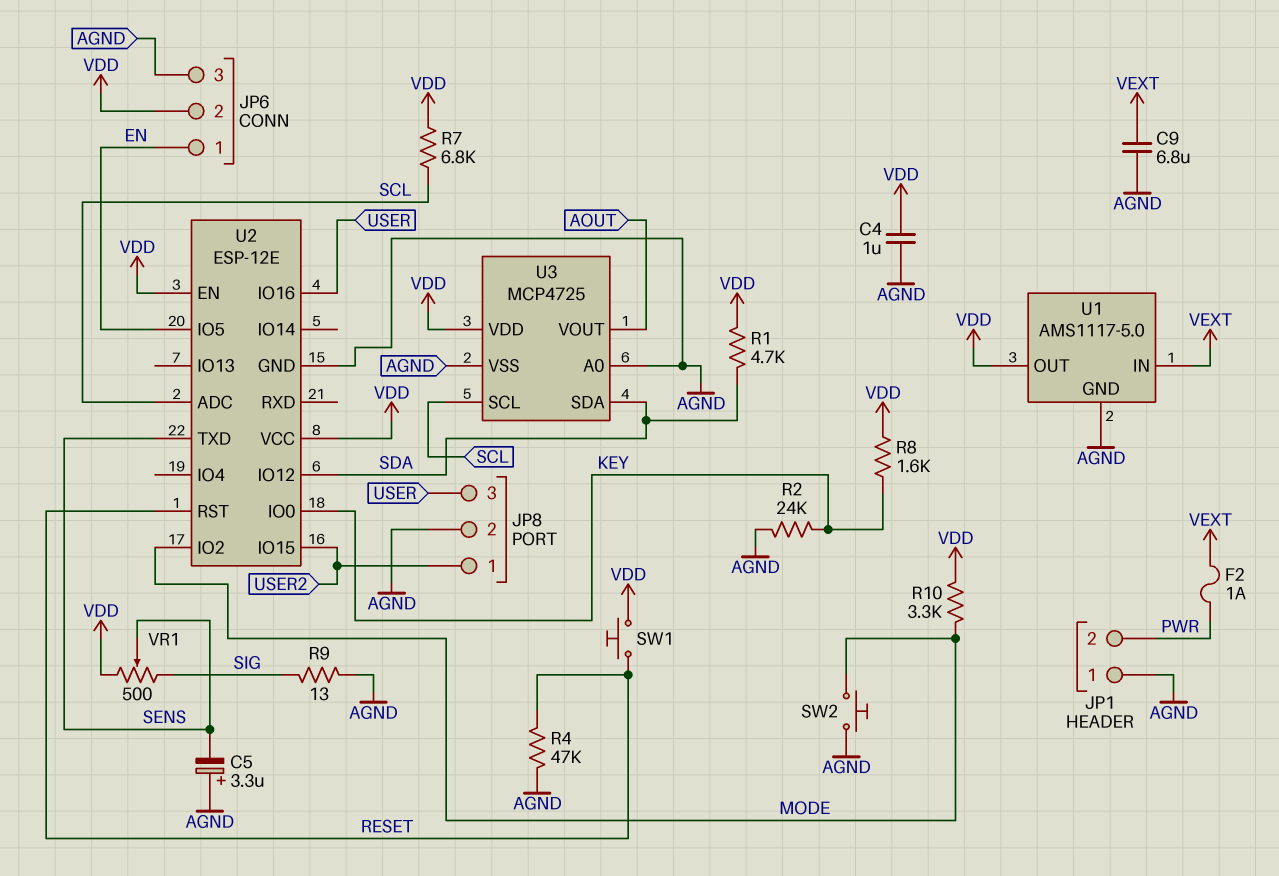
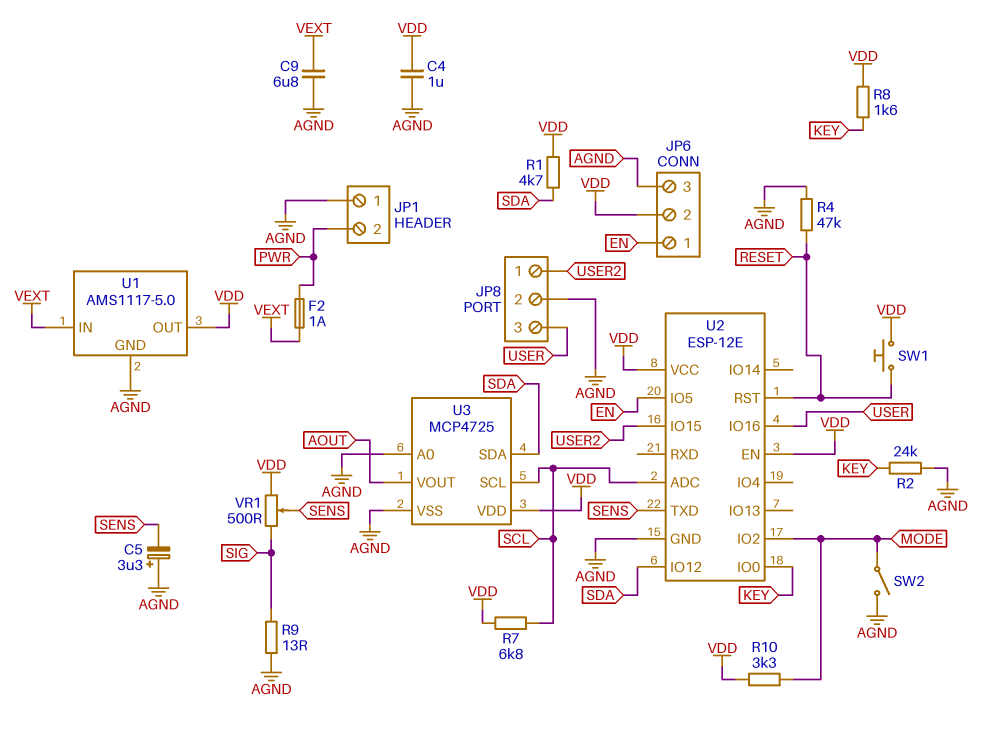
SW2: button (AGND, MODE) -> switch (AGND, MODE)

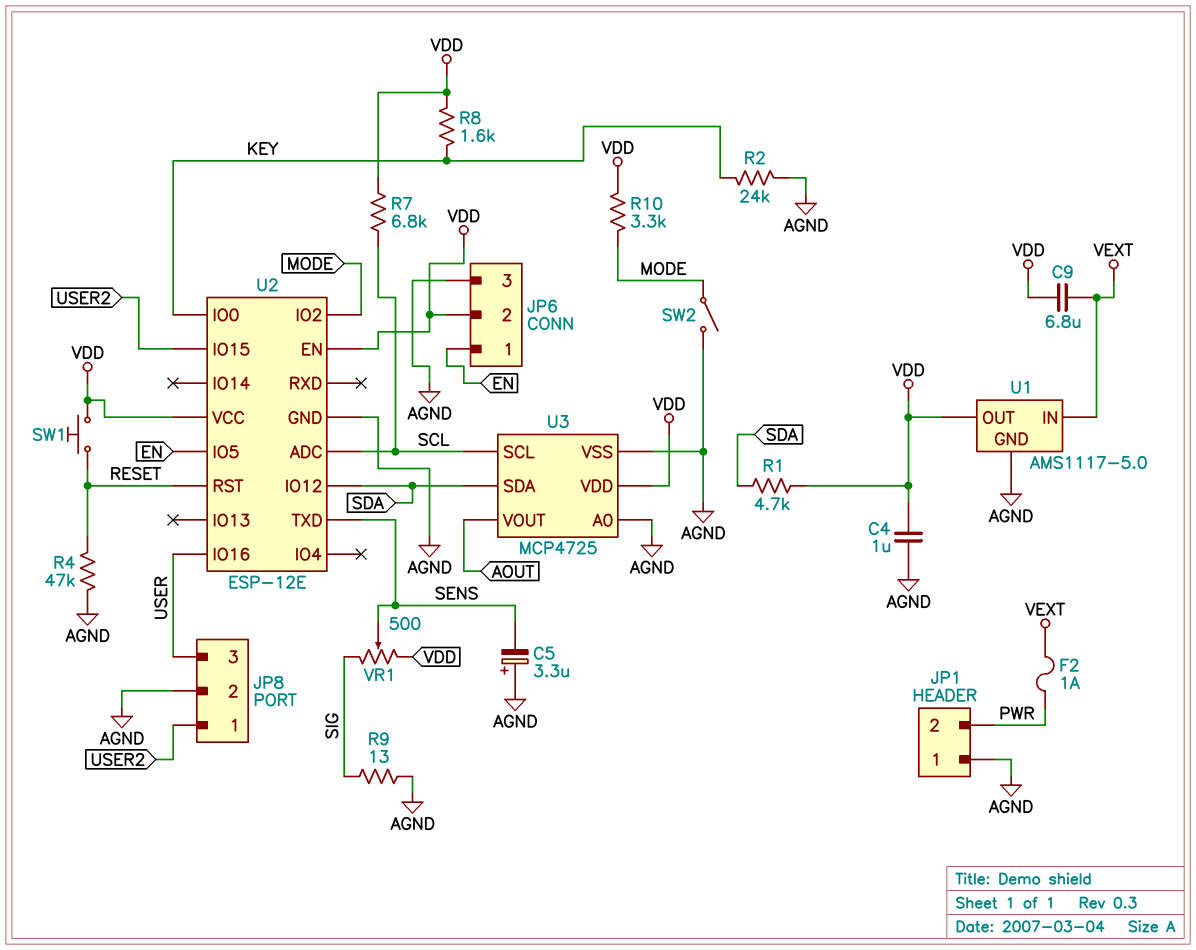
C9: 6.8uF (AGND, VEXT) -> 6.8uF (VDD, VEXT)

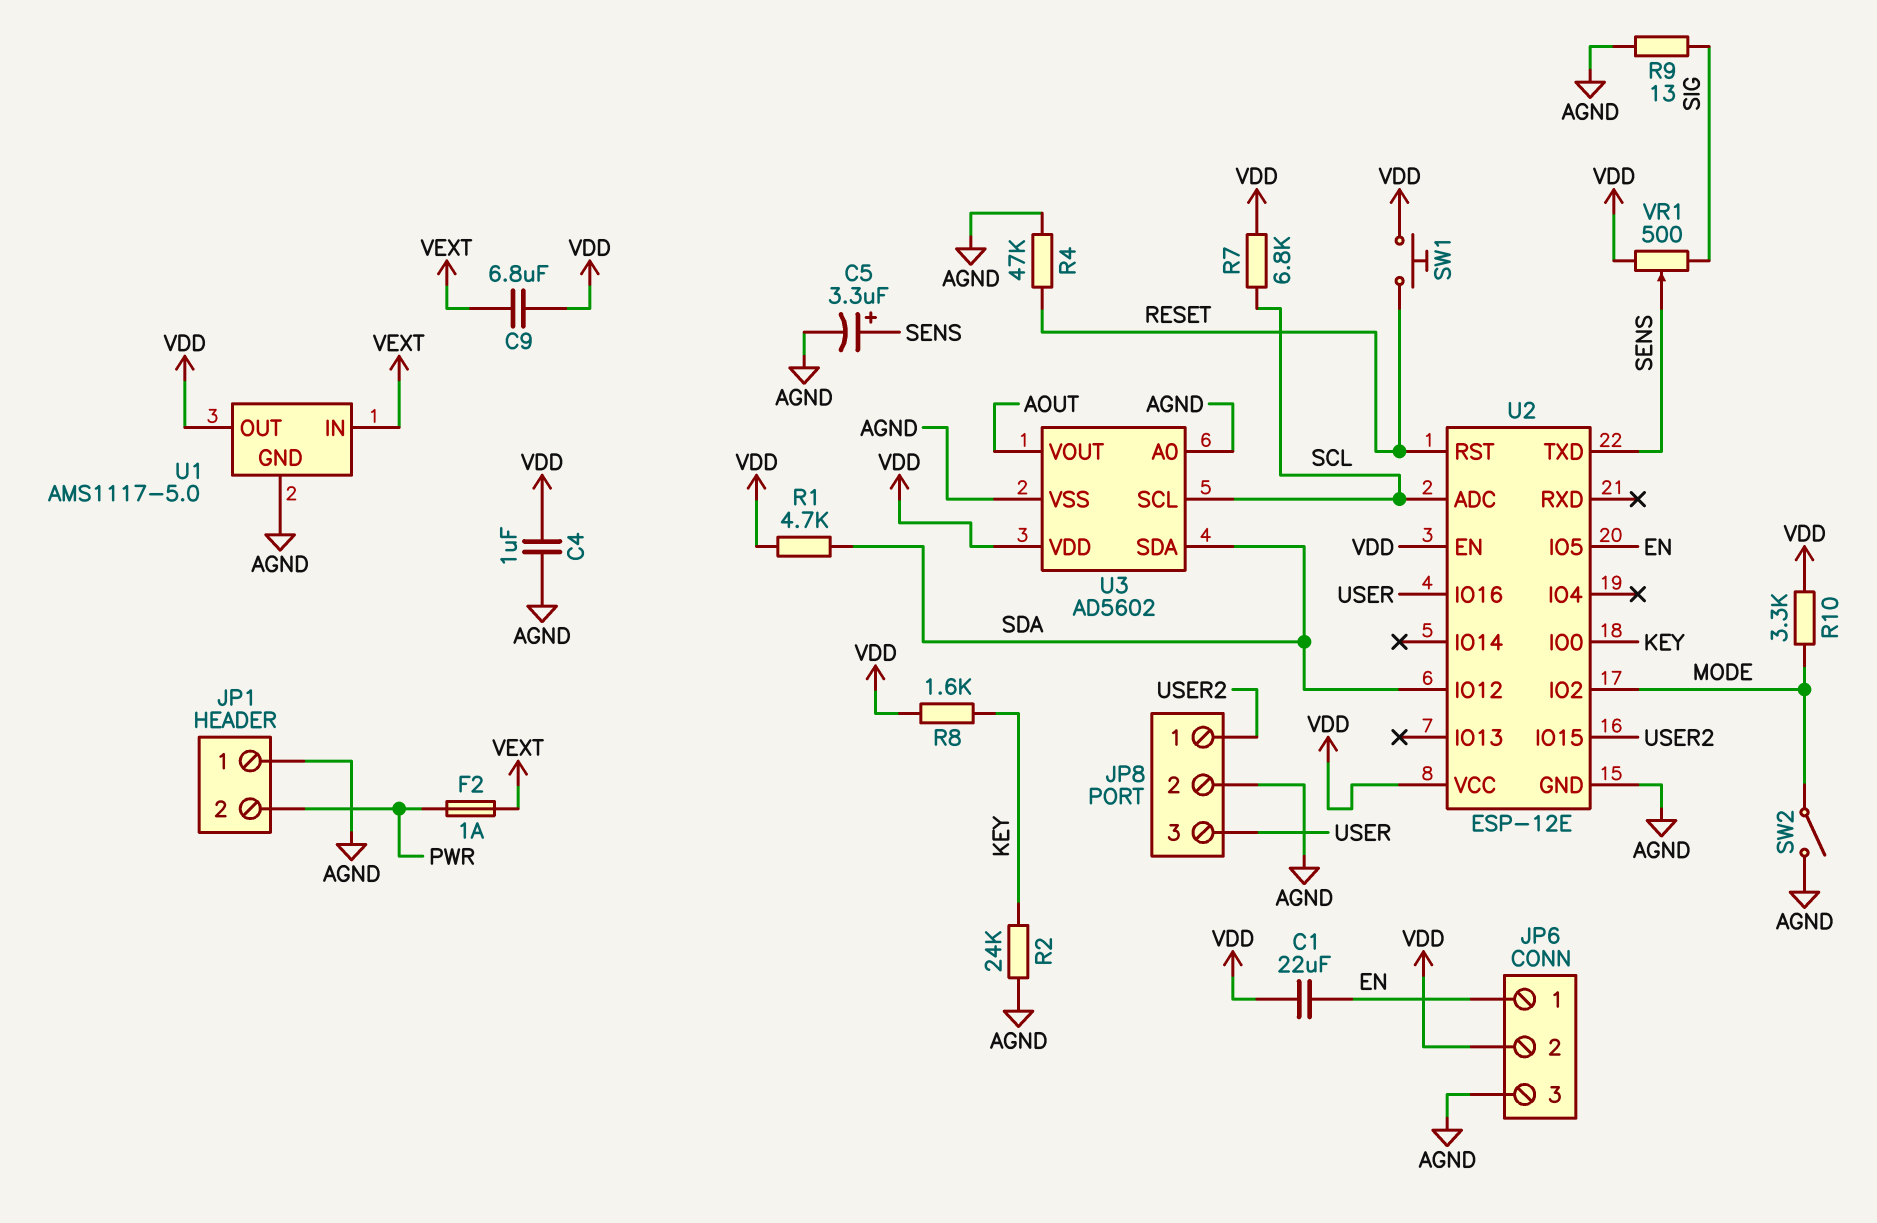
C1: none -> 22uF (EN, VDD)
C5: 3.3uF (plus AGND, minus SENS) -> 3.3uF (plus SENS, minus AGND)
U3: MCP4725 -> AD5602

